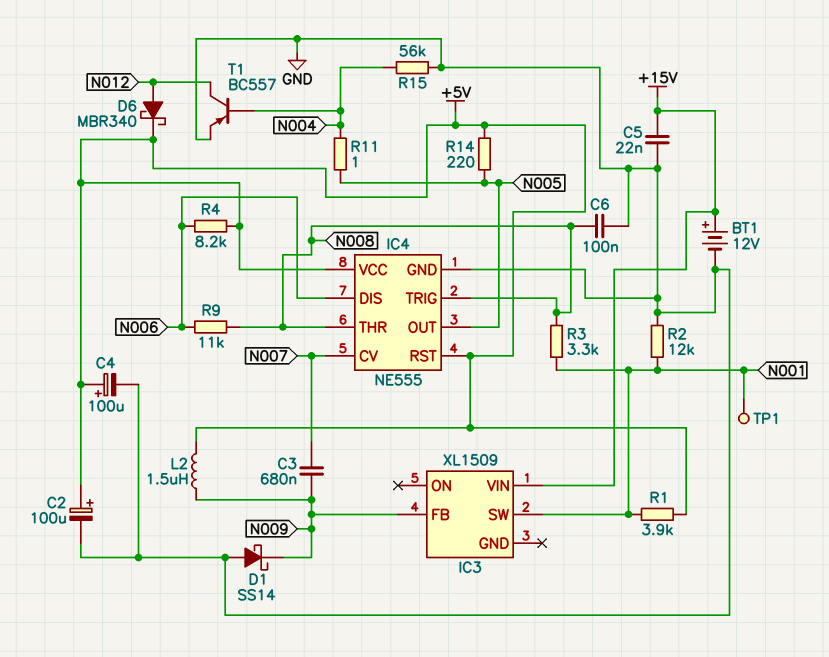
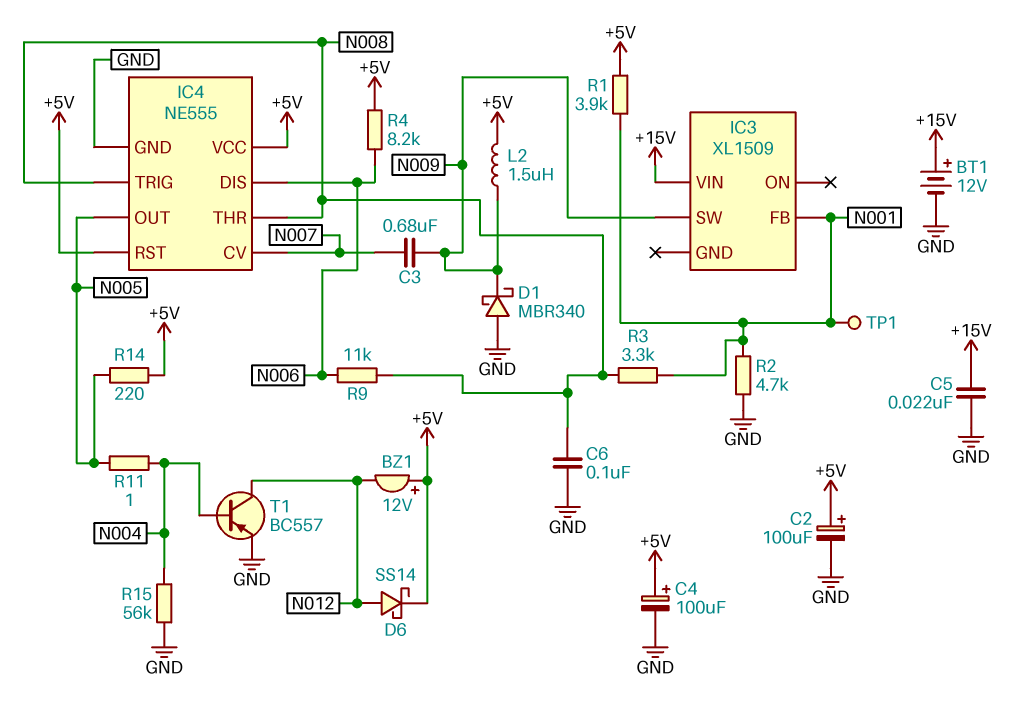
BZ1: none -> buzzer 12V (plus +5V, minus N012)
D1: schottky SS14 (A GND, K N009) -> schottky MBR340 (A GND, K N009)
D6: schottky MBR340 (A N012, K +5V) -> schottky SS14 (A N012, K +5V)
IC3 pin FB: N009 -> N001
IC3 pin SW: N001 -> N009
R2: 12k (GND, N001) -> 4.7k (GND, N001)

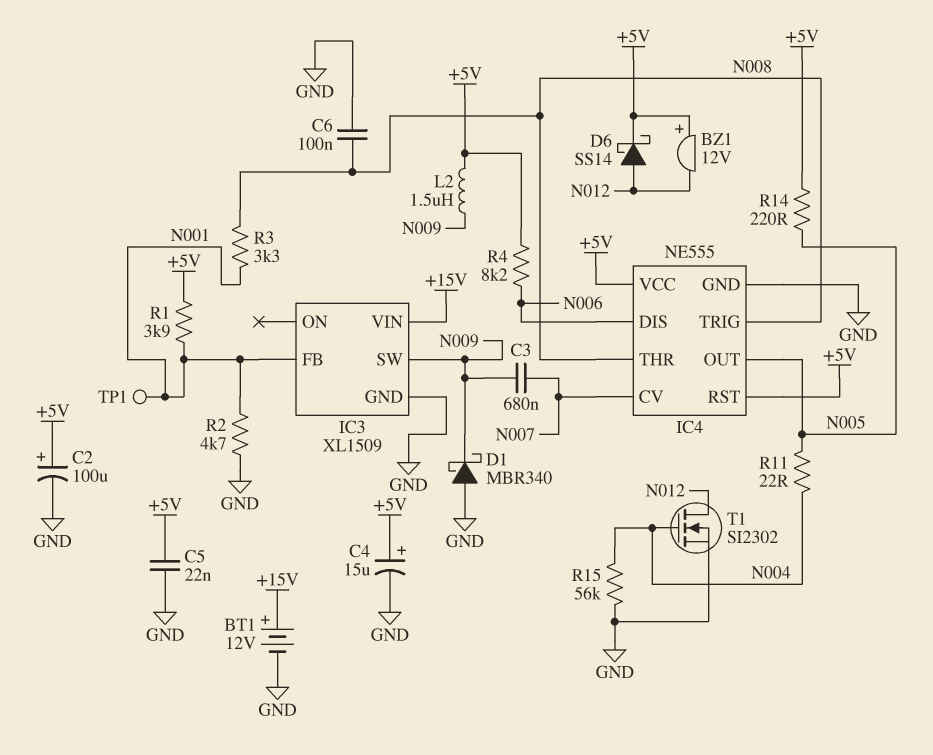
C4: 100uF (plus +5V, minus GND) -> 15uF (plus +5V, minus GND)
C5: 22nF (+15V, GND) -> 22nF (+5V, GND)
IC3 pin GND: none -> GND
R9: 11k (N006, N008) -> none
R11: 1 (N004, N005) -> 22 (N004, N005)
T1: PNP BC557 (B N004, C N012, E GND) -> NMOS SI2302 (G N004, D N012, S GND)

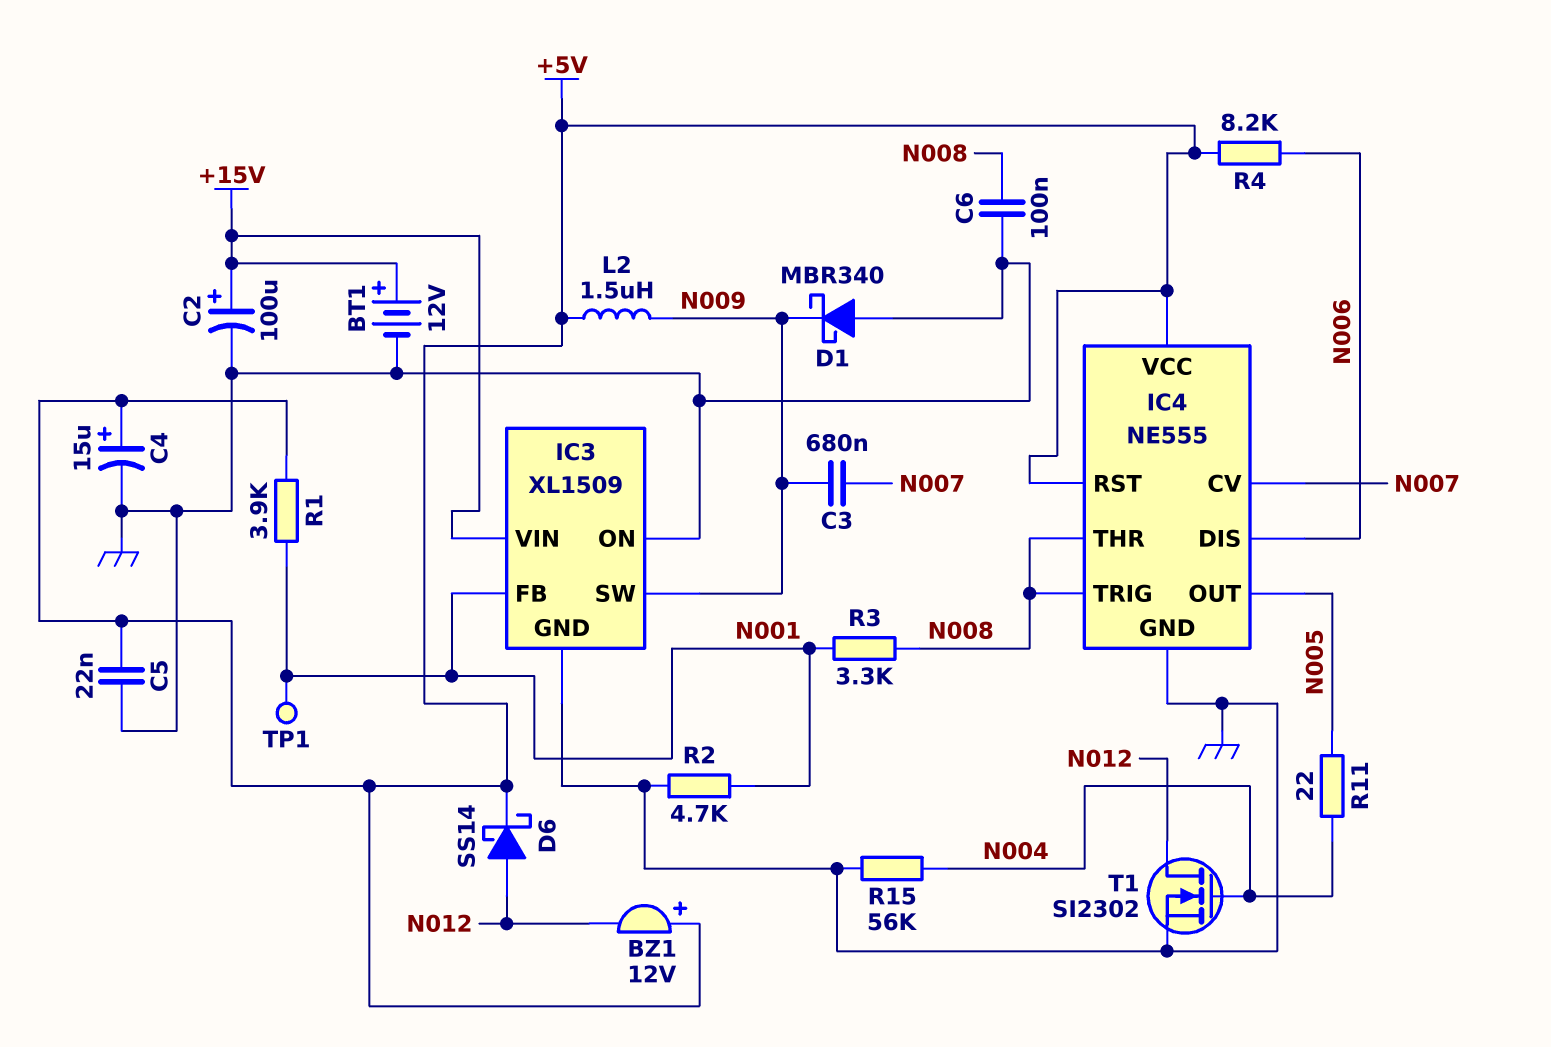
C2: 100uF (plus +5V, minus GND) -> 100uF (plus +15V, minus GND)
IC3 pin ON: none -> GND
R14: 220 (+5V, N005) -> none

